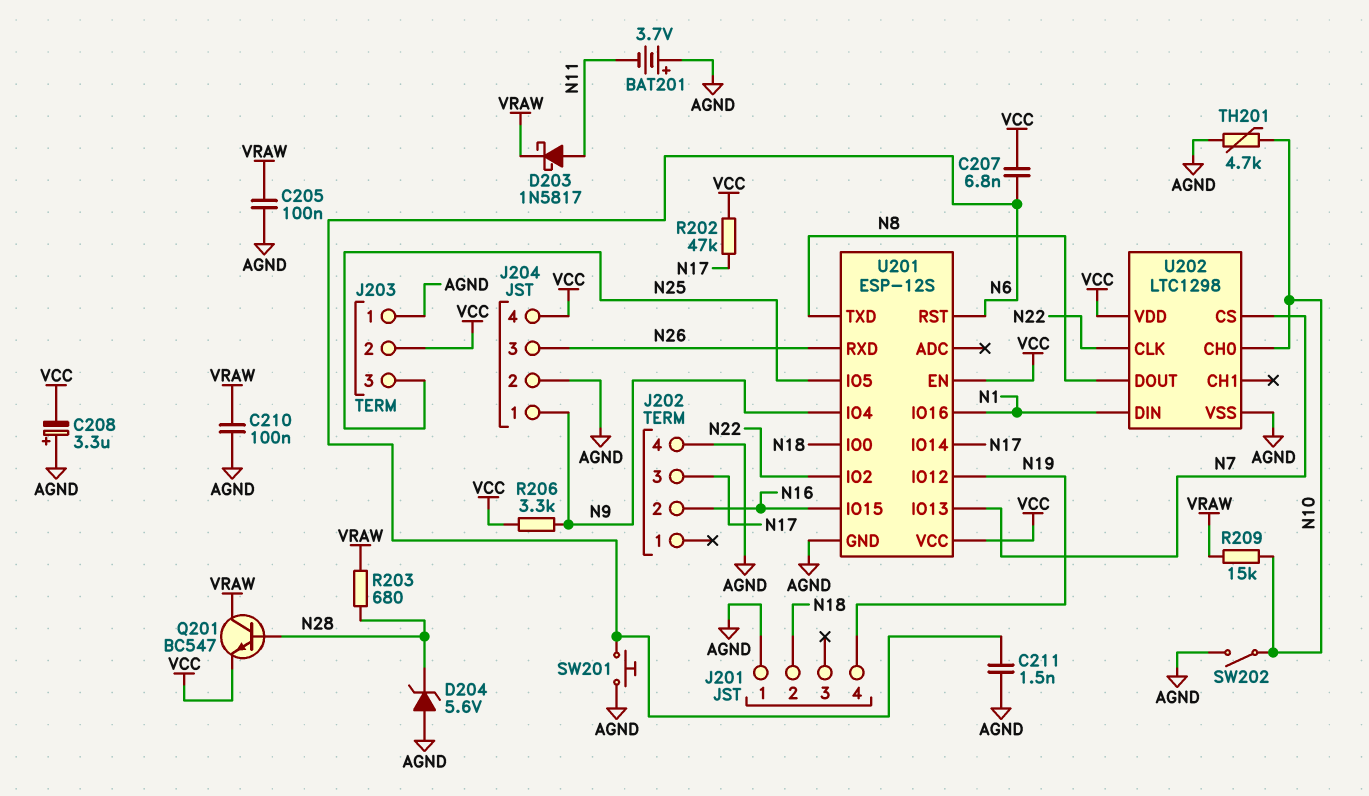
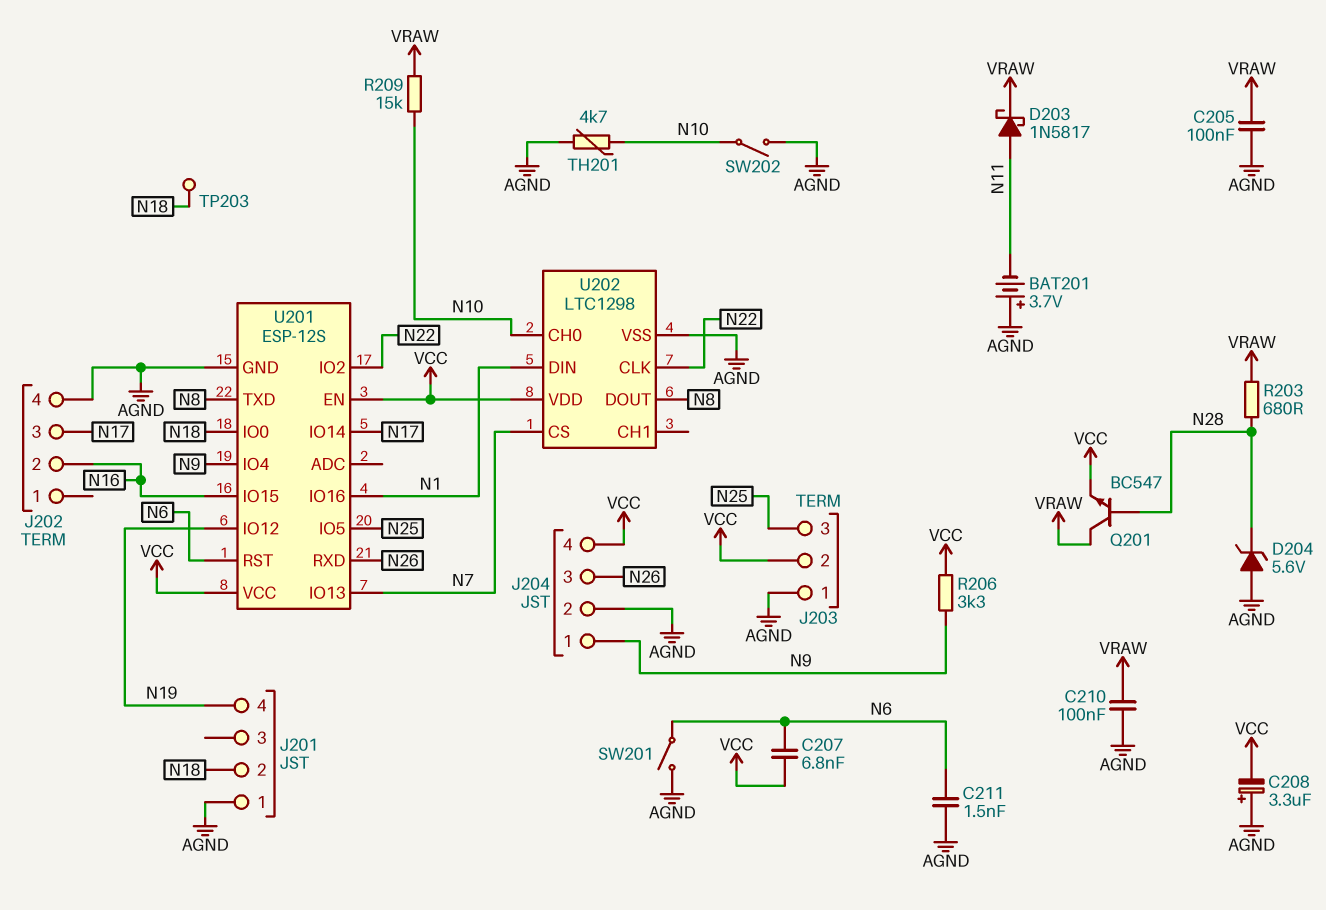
R202: 47k (N17, VCC) -> none
SW201: button (AGND, N6) -> switch (AGND, N6)
TP203: none -> test point (N18)

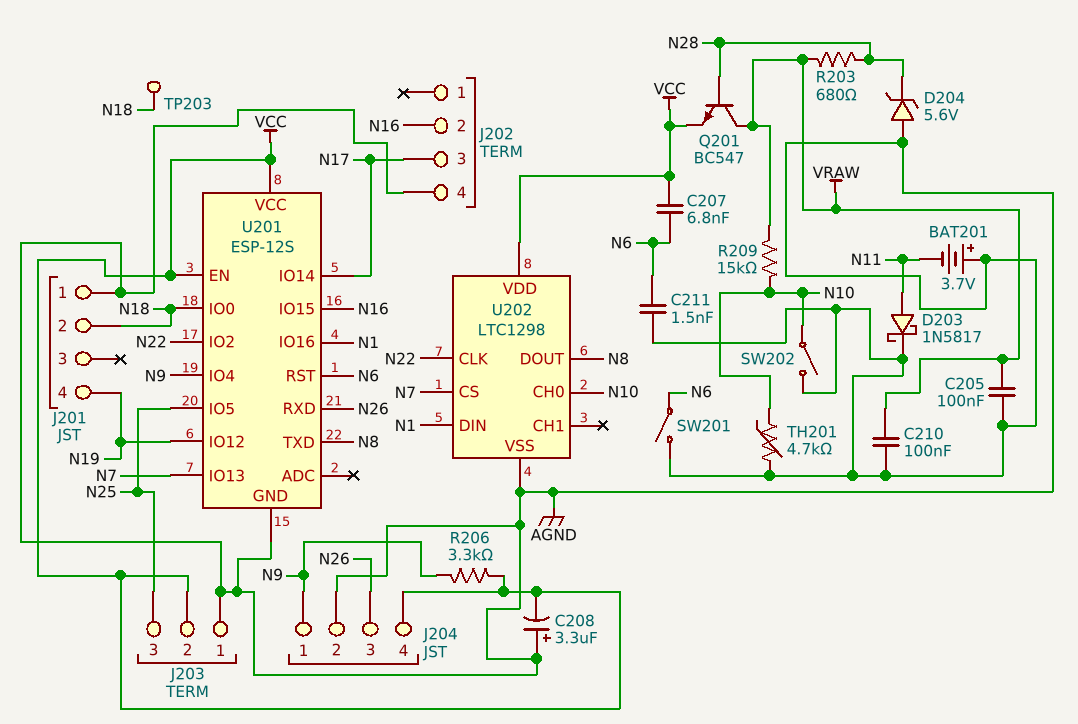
D203: schottky 1N5817 (A N11, K VRAW) -> schottky 1N5817 (A N11, K AGND)

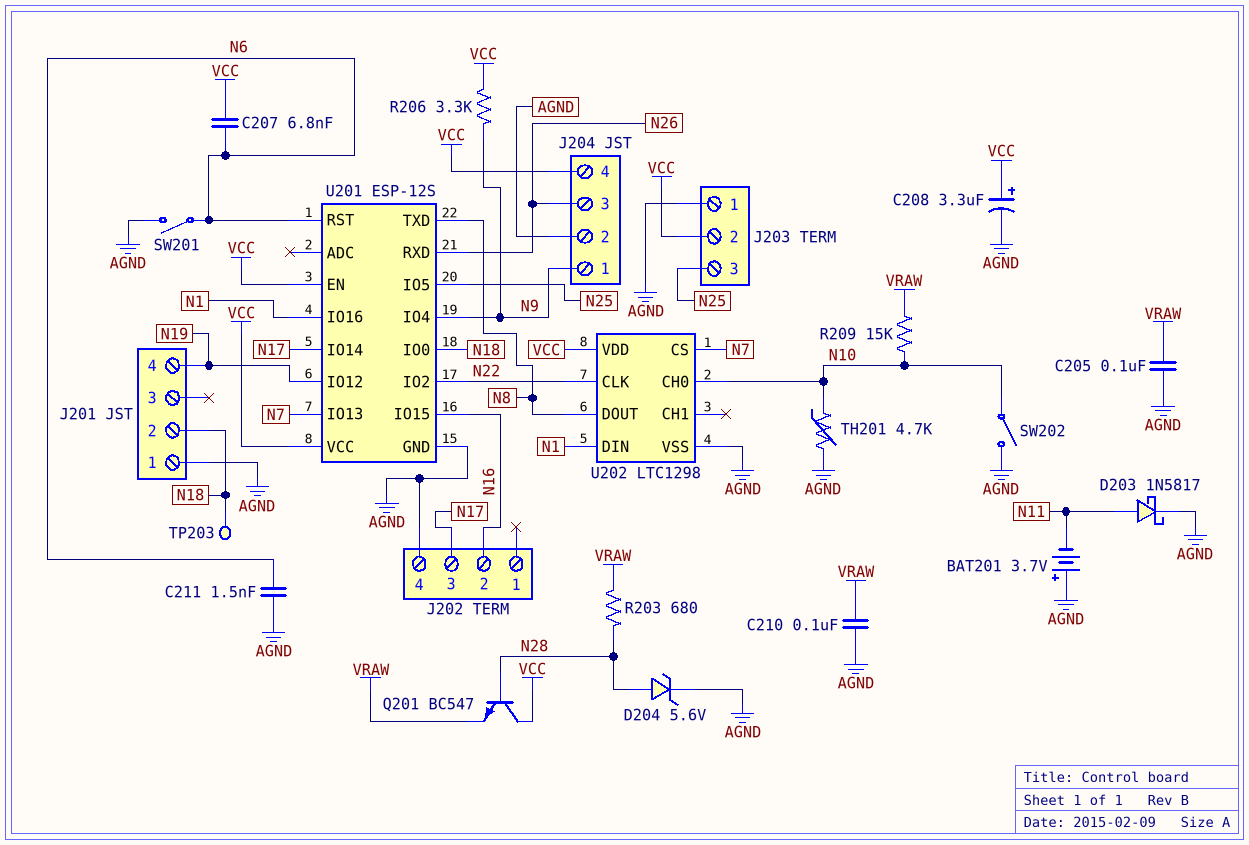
C208: 3.3uF (plus AGND, minus VCC) -> 3.3uF (plus VCC, minus AGND)
D204: zener 5.6V (A AGND, K N28) -> zener 5.6V (A N28, K AGND)
Q201: NPN BC547 (B N28, C VRAW, E VCC) -> NPN BC547 (B N28, C VCC, E VRAW)

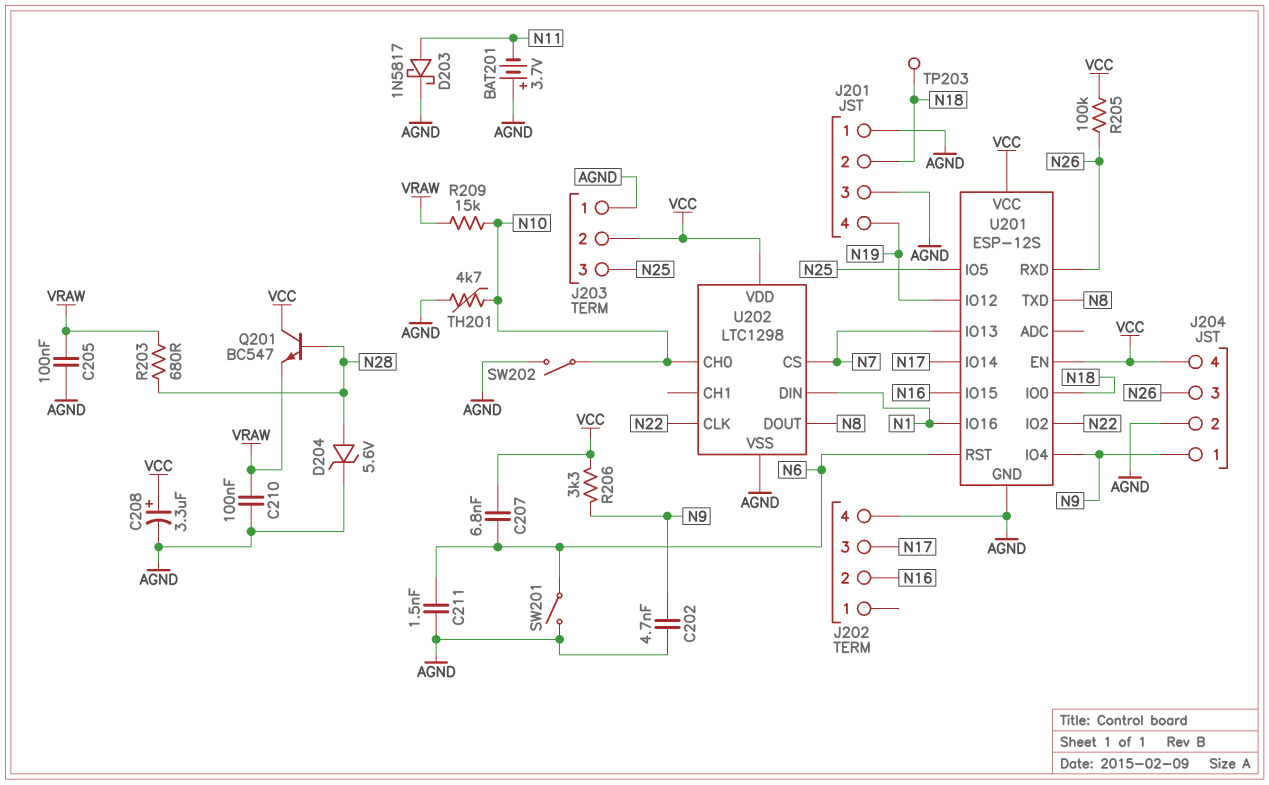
C202: none -> 4.7nF (AGND, N9)
J201 pin 3: none -> AGND
R205: none -> 100k (N26, VCC)

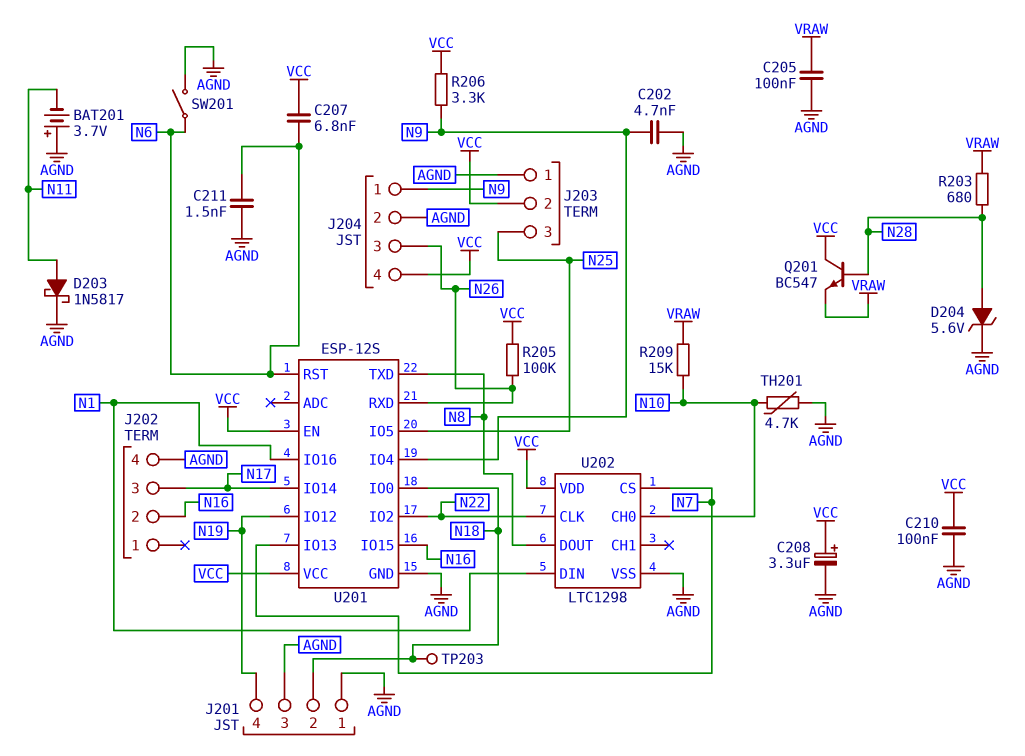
C210: 100nF (AGND, VRAW) -> 100nF (AGND, VCC)
SW202: switch (AGND, N10) -> none

